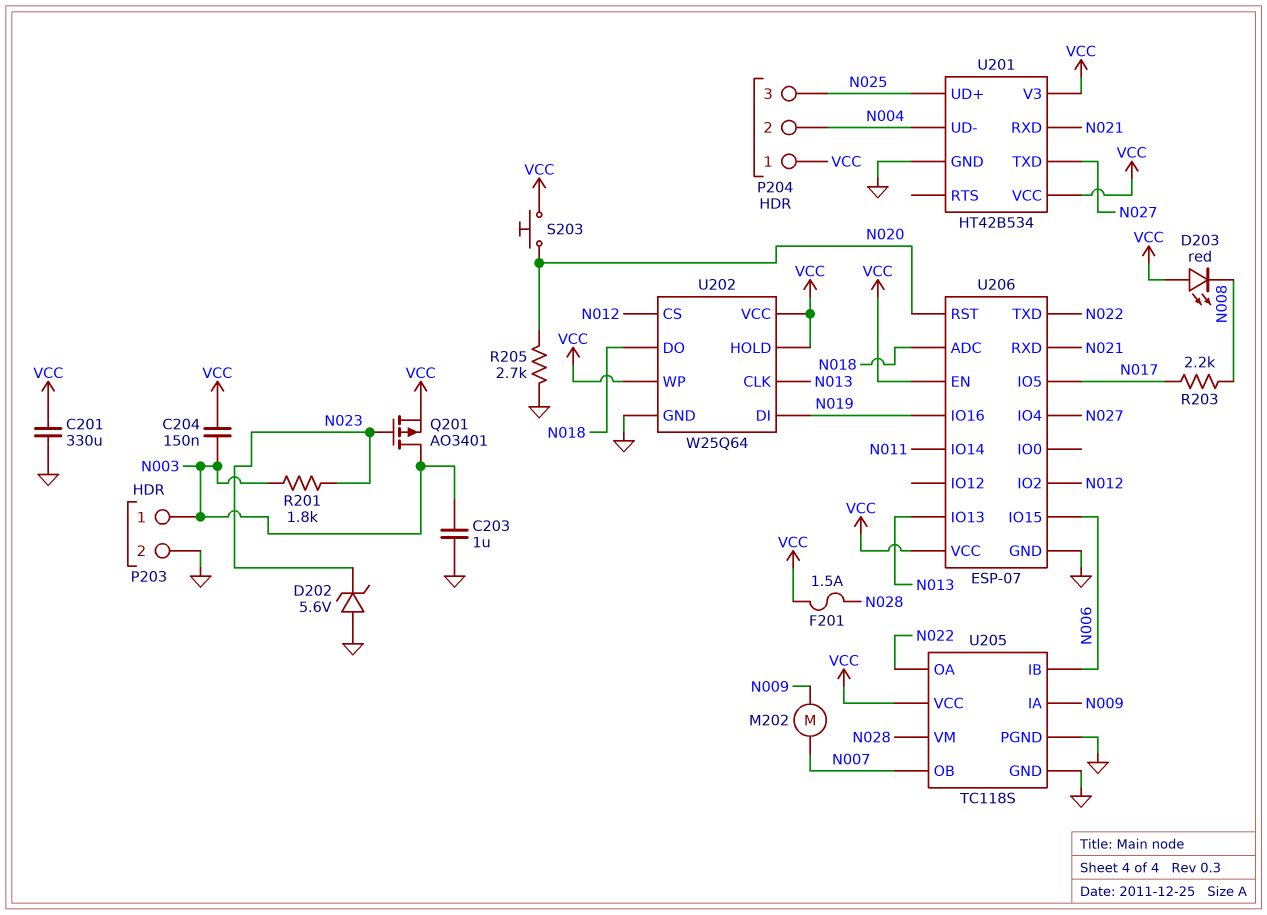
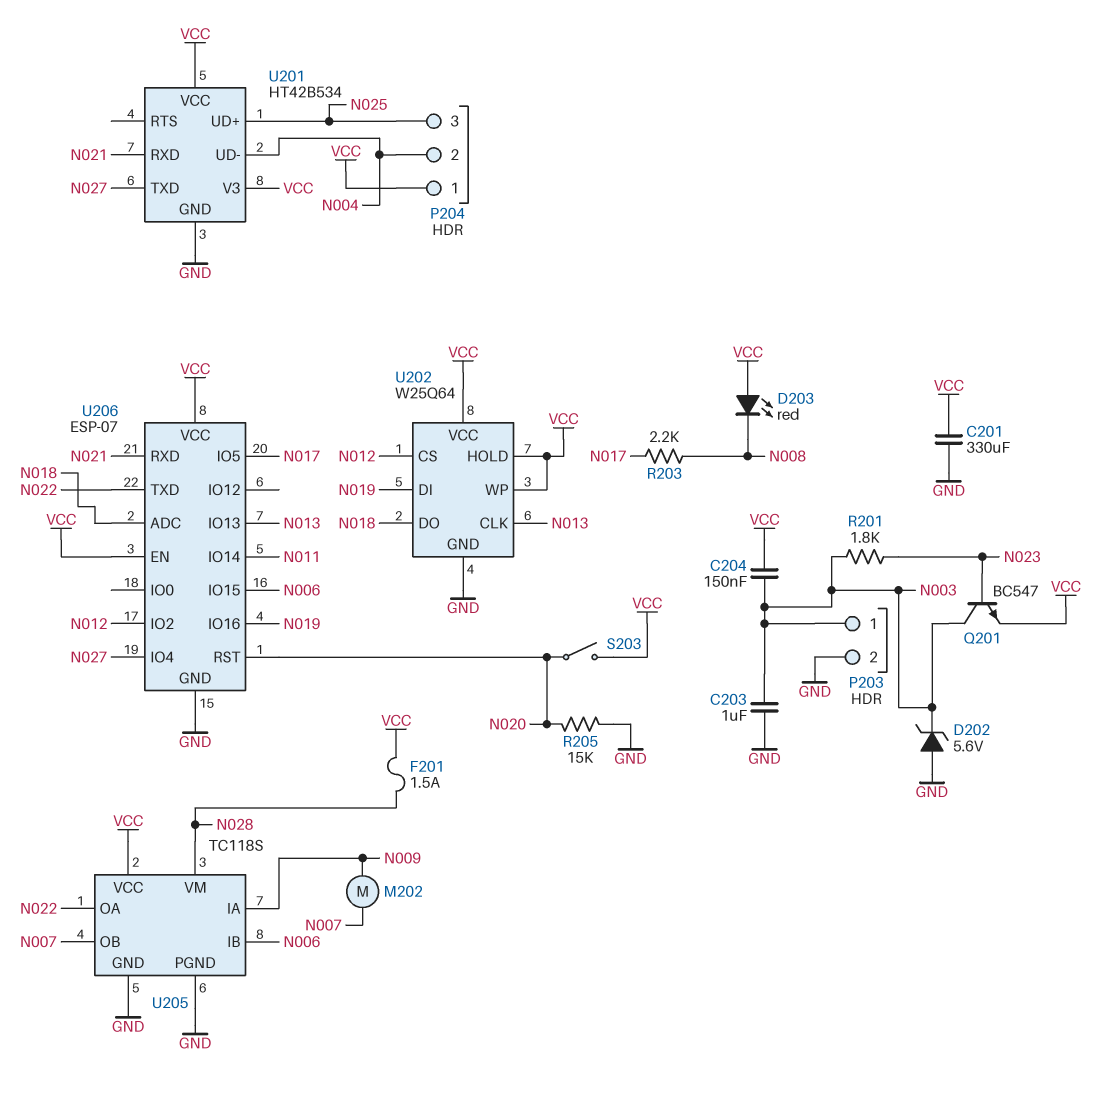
D202: zener 5.6V (A GND, K N023) -> zener 5.6V (A GND, K N003)
Q201: PMOS AO3401 (G N023, D N003, S VCC) -> NPN BC547 (B N023, C N003, E VCC)
R205: 2.7k (GND, N020) -> 15k (GND, N020)
S203: button (N020, VCC) -> switch (N020, VCC)

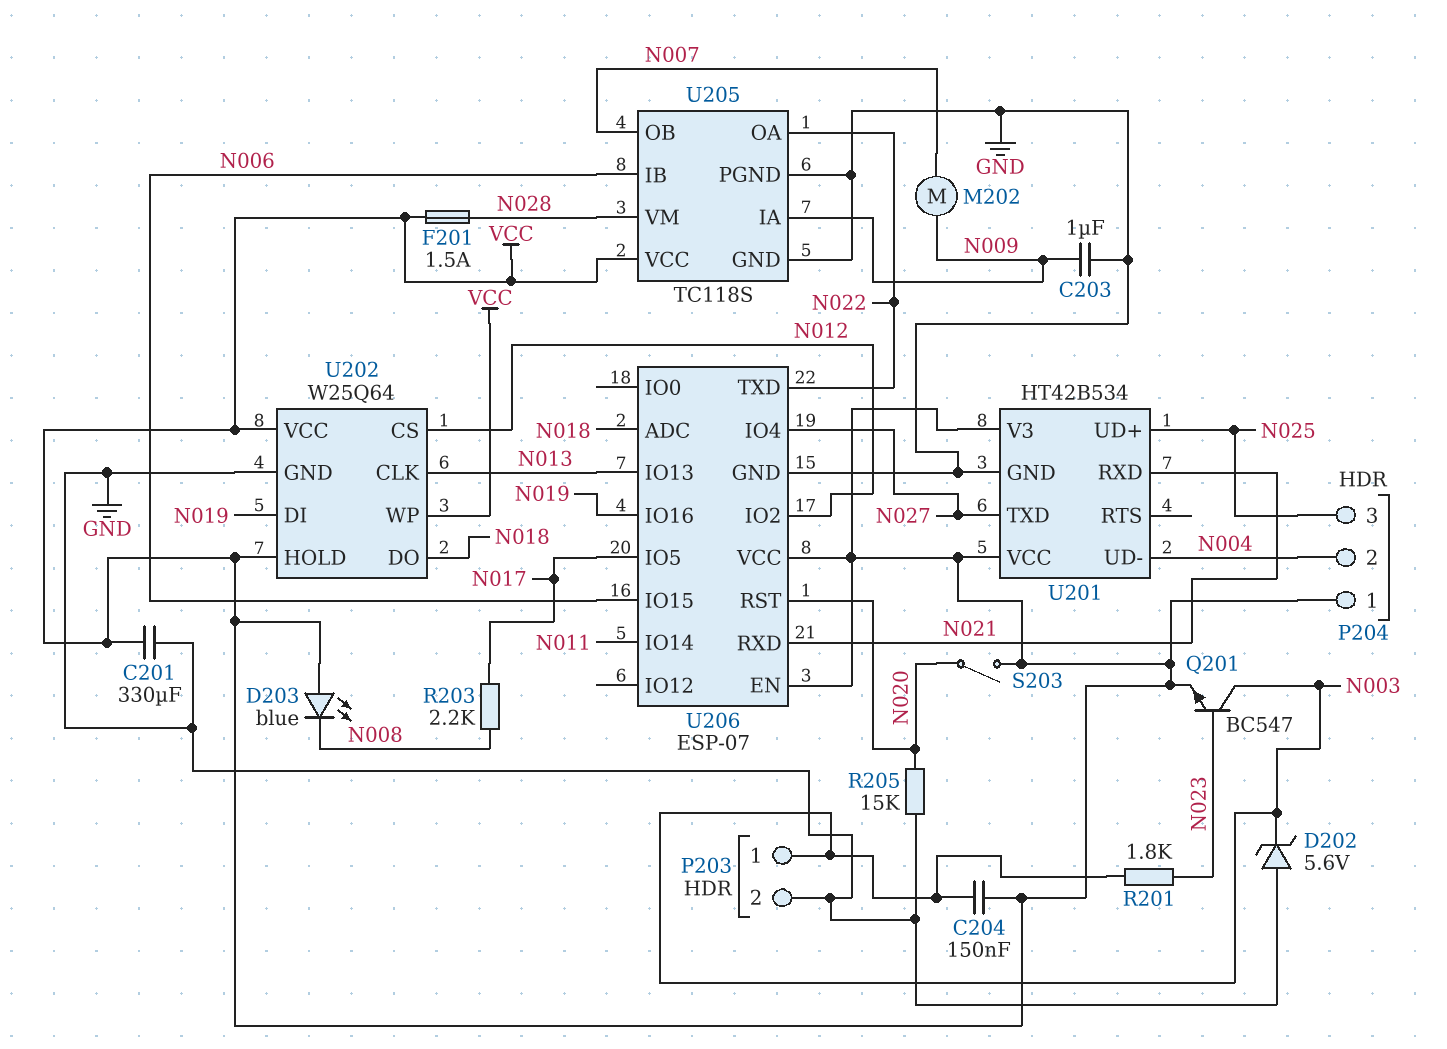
C203: 1uF (GND, N003) -> 1uF (GND, N009)
D203: LED red (A VCC, K N008) -> LED blue (A VCC, K N008)

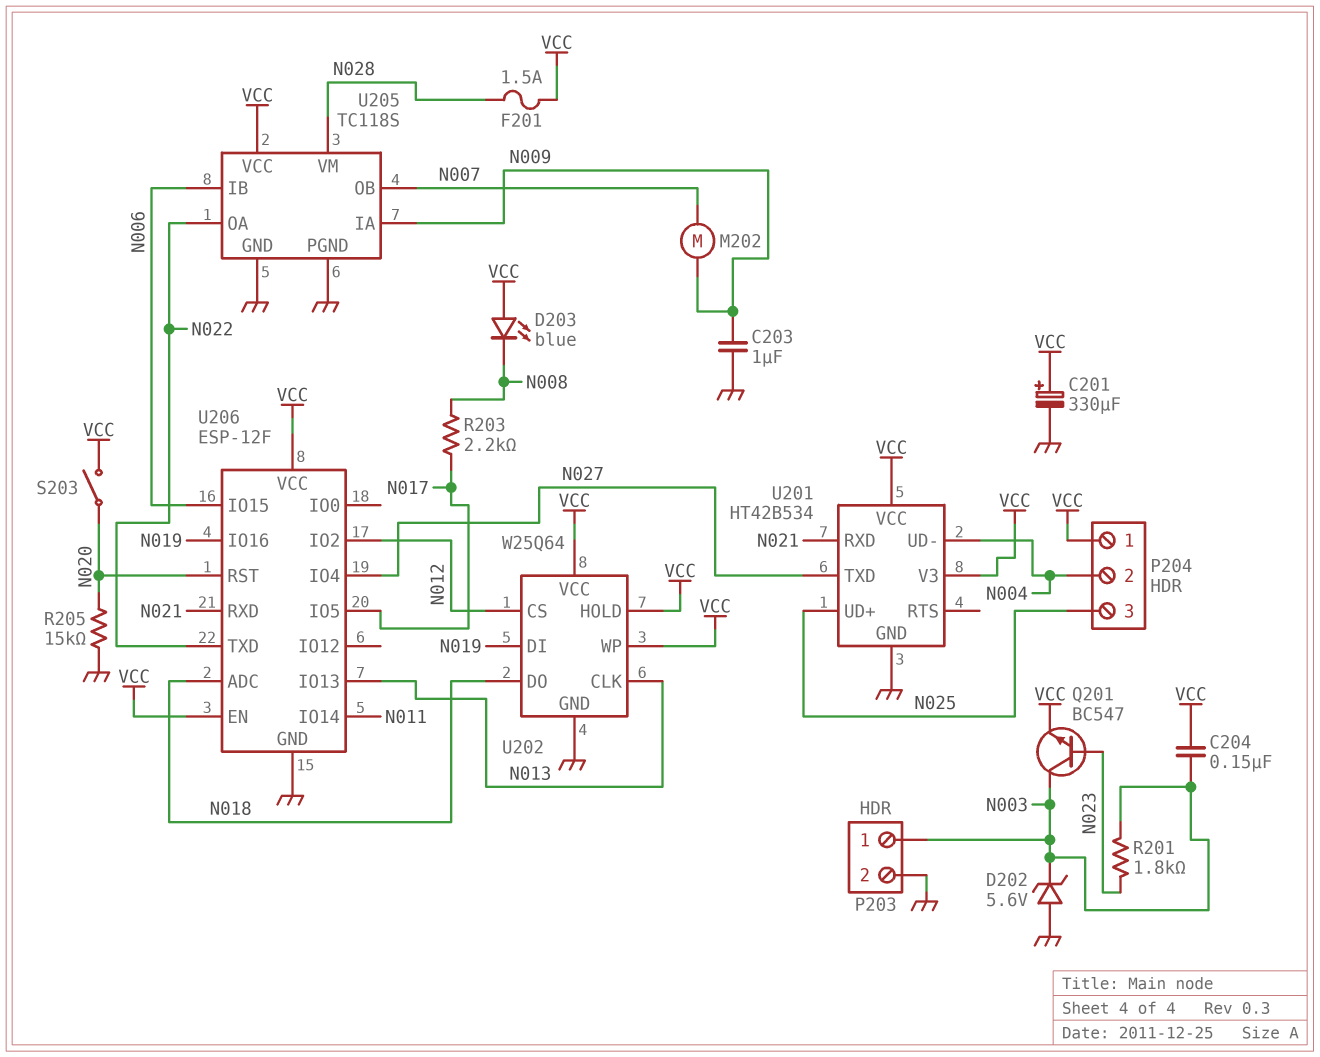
C201: 330uF (GND, VCC) -> 330uF (plus VCC, minus GND)
U206: ESP-07 -> ESP-12F

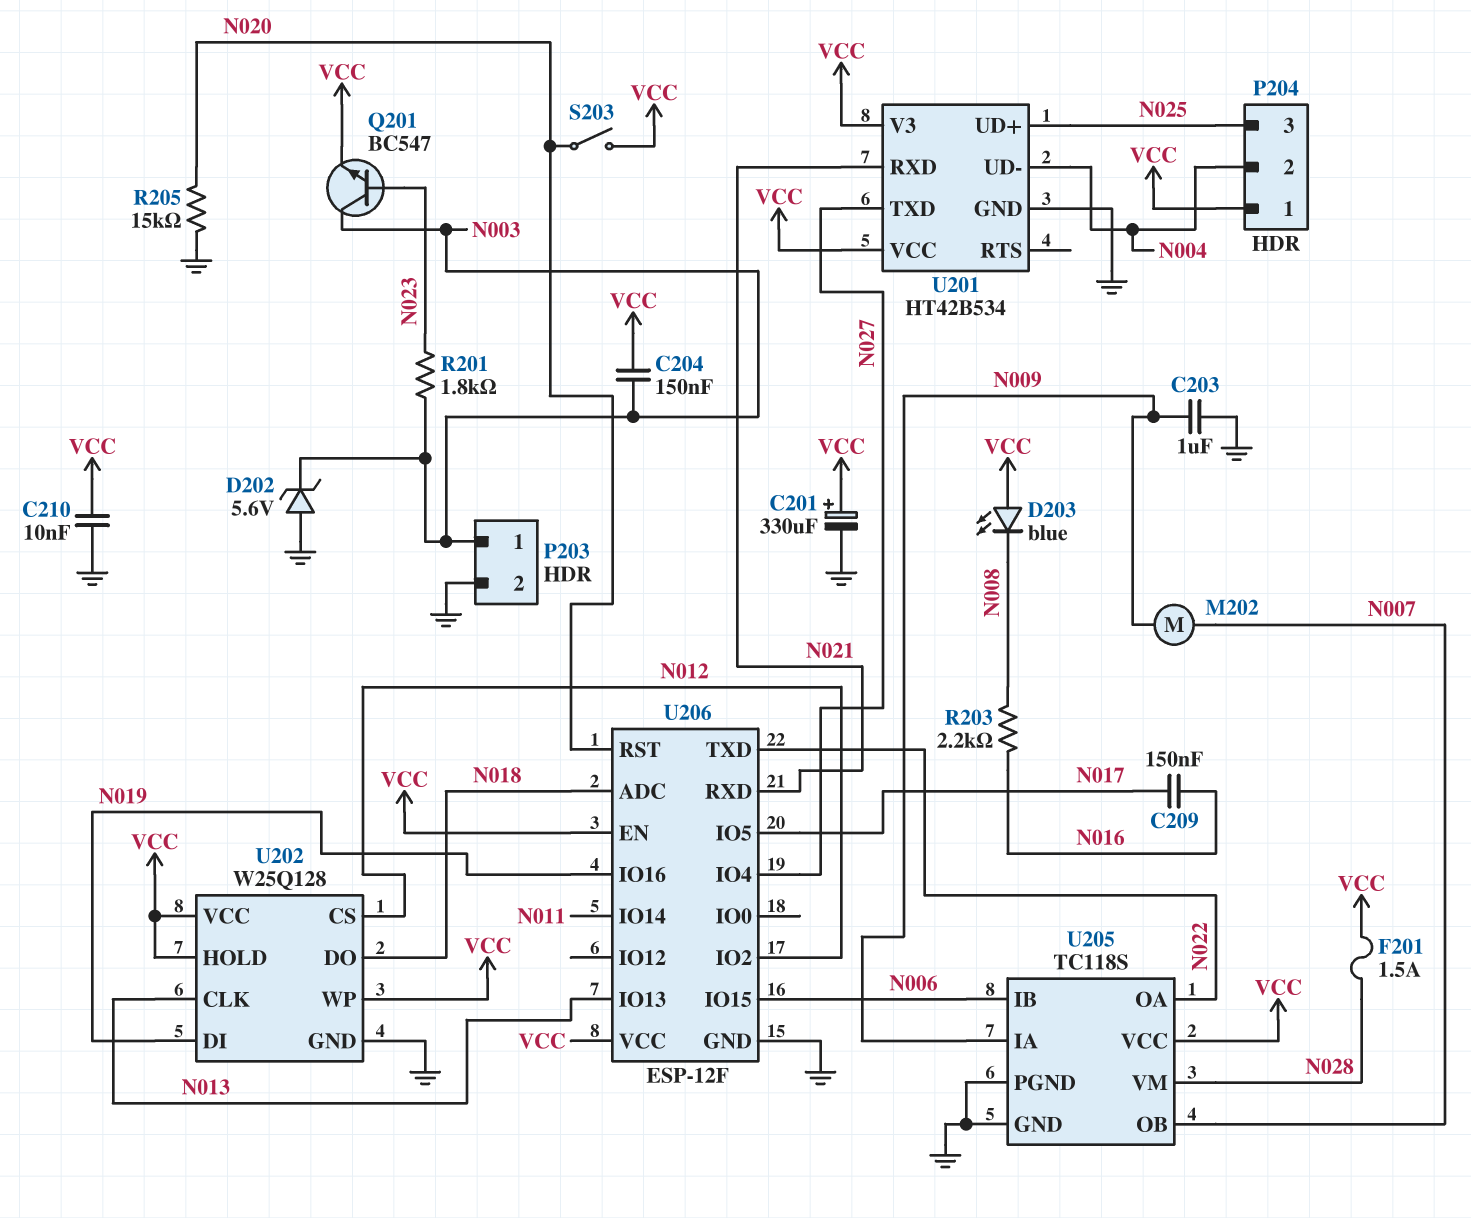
C209: none -> 150nF (N016, N017)
C210: none -> 10nF (GND, VCC)
R203: 2.2k (N008, N017) -> 2.2k (N008, N016)
U202: W25Q64 -> W25Q128

